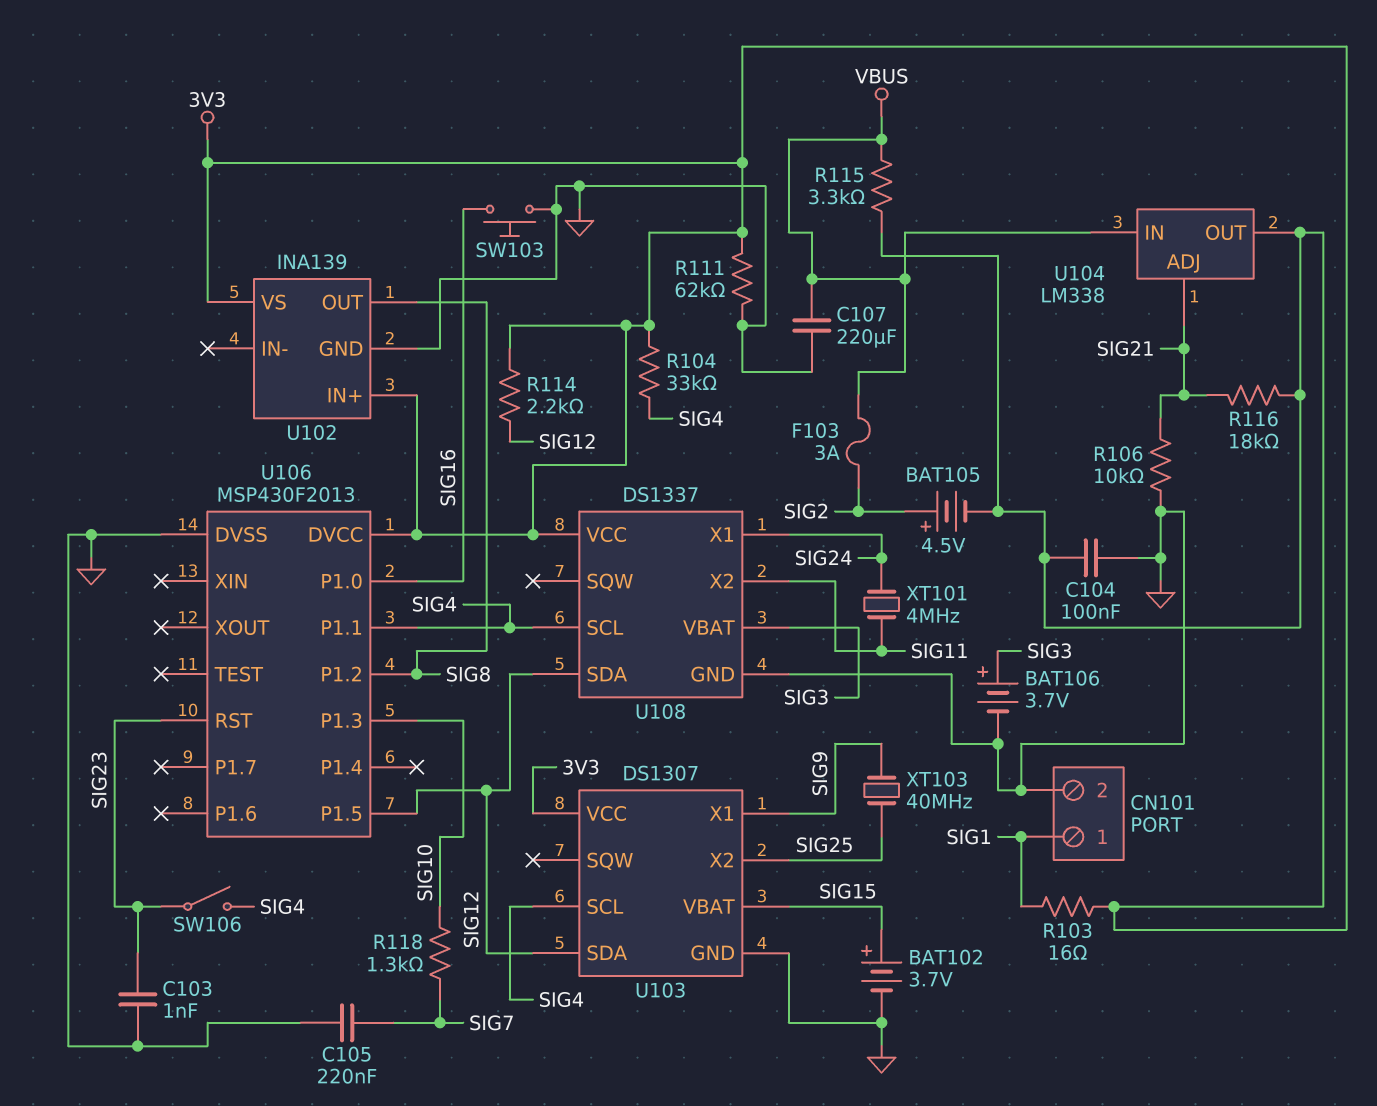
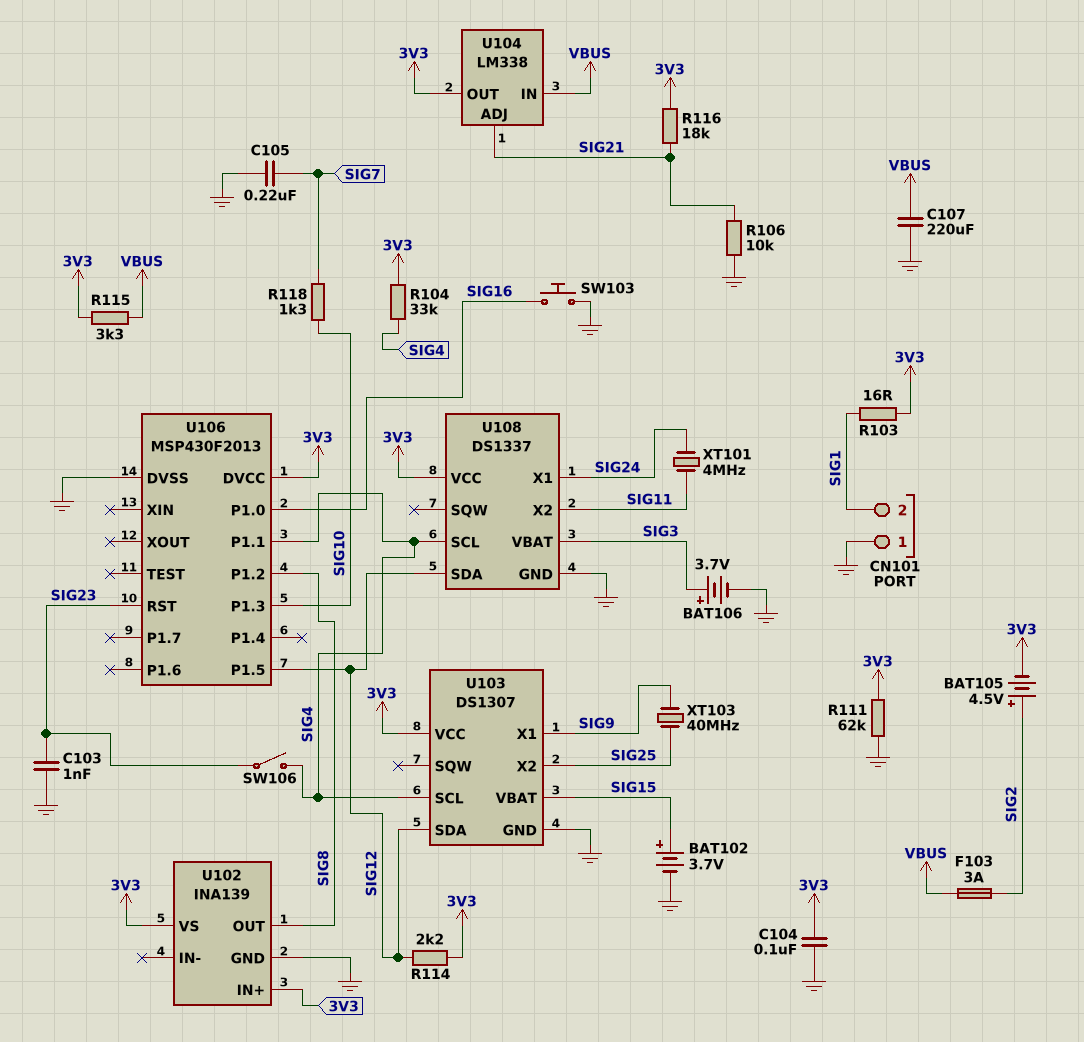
CN101 pin 1: SIG1 -> GND
CN101 pin 2: GND -> SIG1

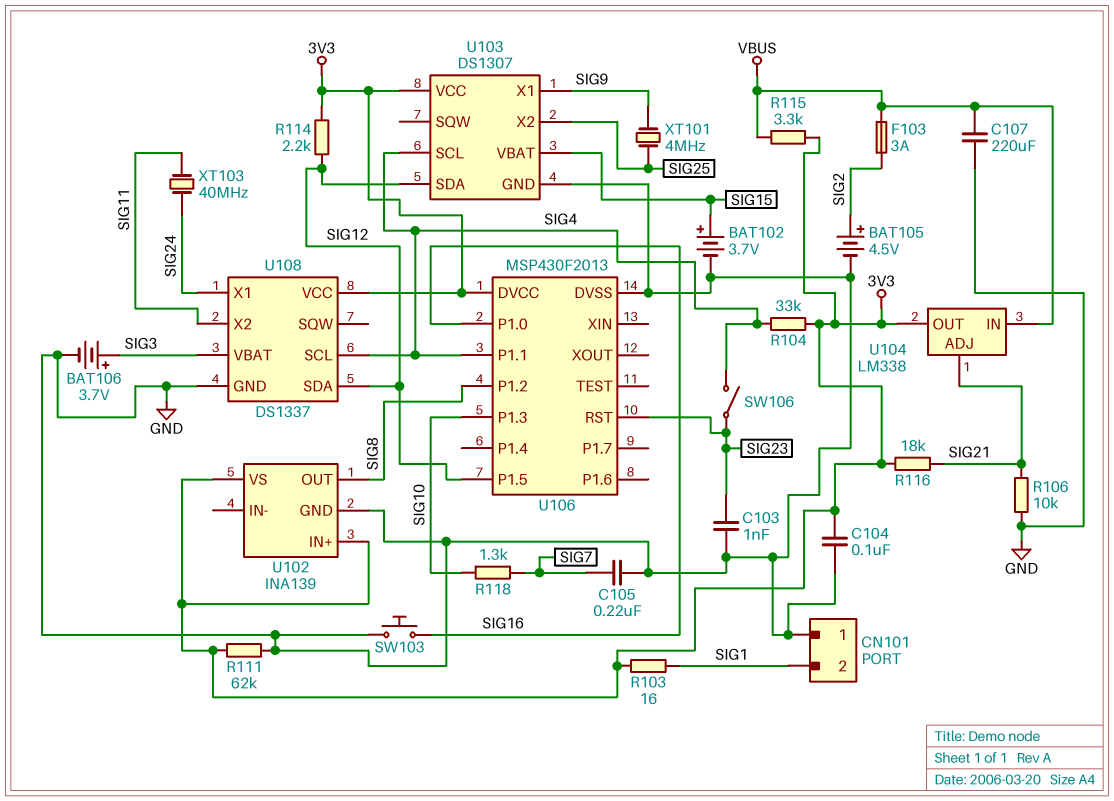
BAT105: 4.5V (plus SIG2, minus 3V3) -> 4.5V (plus SIG2, minus GND)
XT101: 4MHz (SIG11, SIG24) -> 4MHz (SIG9, SIG25)
XT103: 40MHz (SIG9, SIG25) -> 40MHz (SIG11, SIG24)

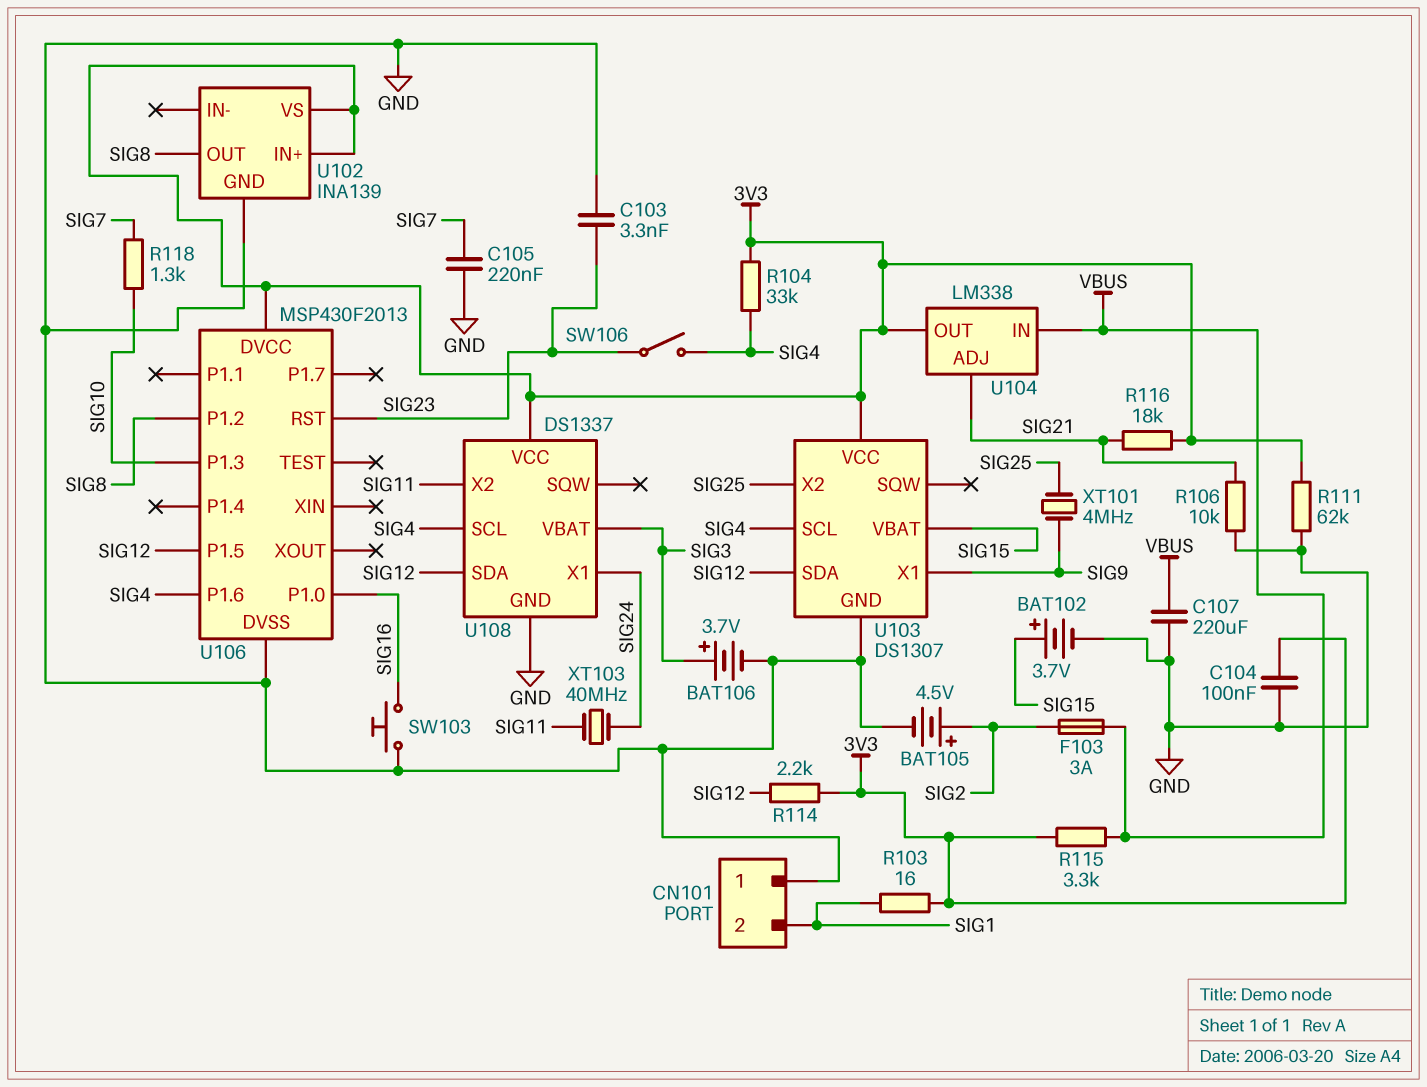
C103: 1nF (GND, SIG23) -> 3.3nF (GND, SIG23)
U106 pin P1.1: SIG4 -> none
U106 pin P1.6: none -> SIG4

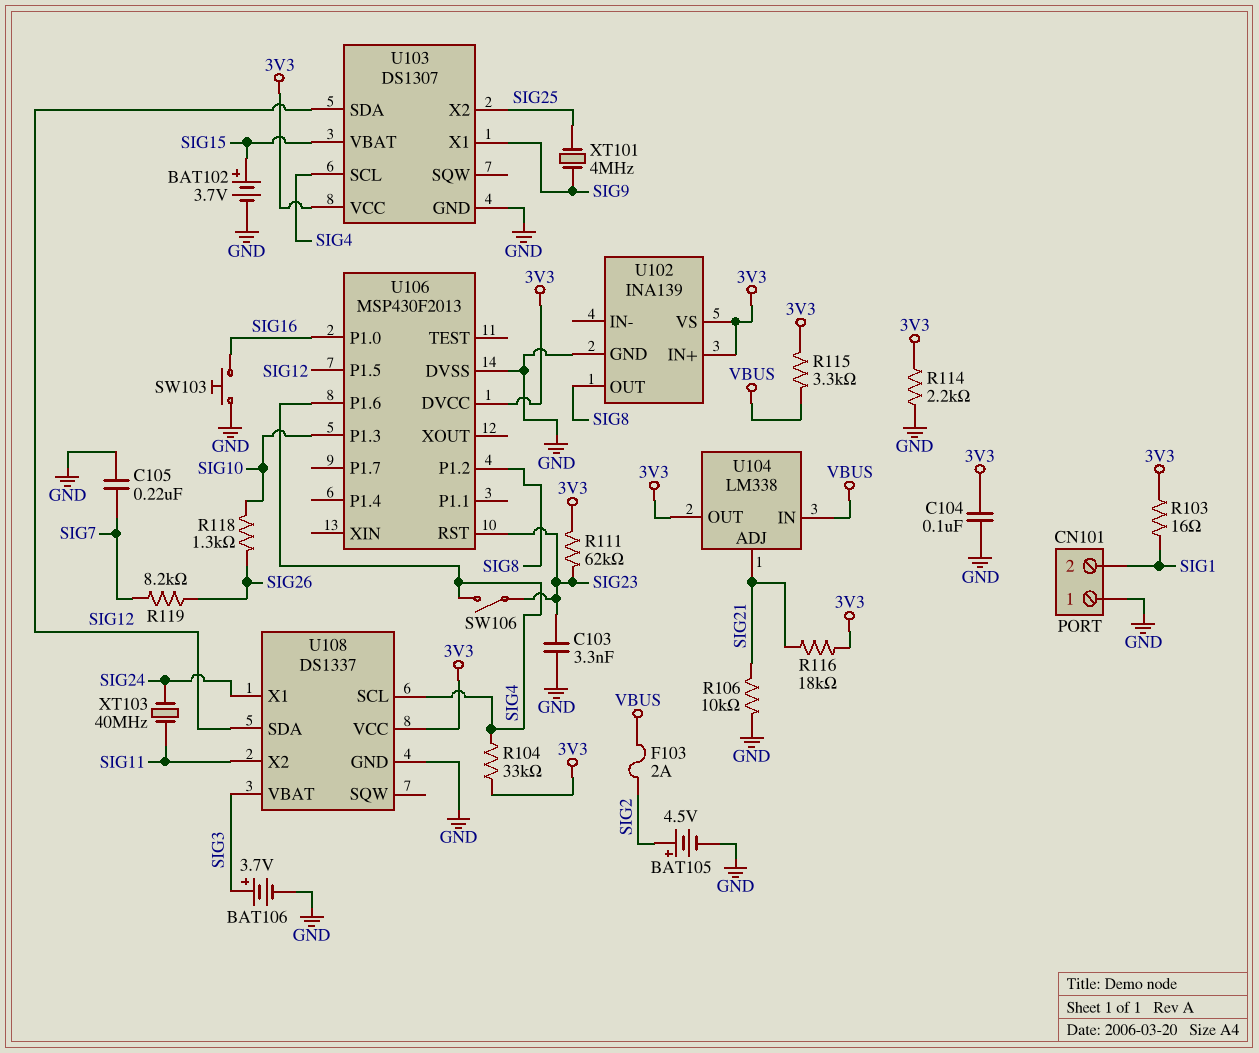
C107: 220uF (GND, VBUS) -> none
F103: 3A (SIG2, VBUS) -> 2A (SIG2, VBUS)
R111: 62k (3V3, GND) -> 62k (3V3, SIG23)
R114: 2.2k (3V3, SIG12) -> 2.2k (3V3, GND)
R118: 1.3k (SIG7, SIG10) -> 1.3k (SIG10, SIG26)
R119: none -> 8.2k (SIG7, SIG26)

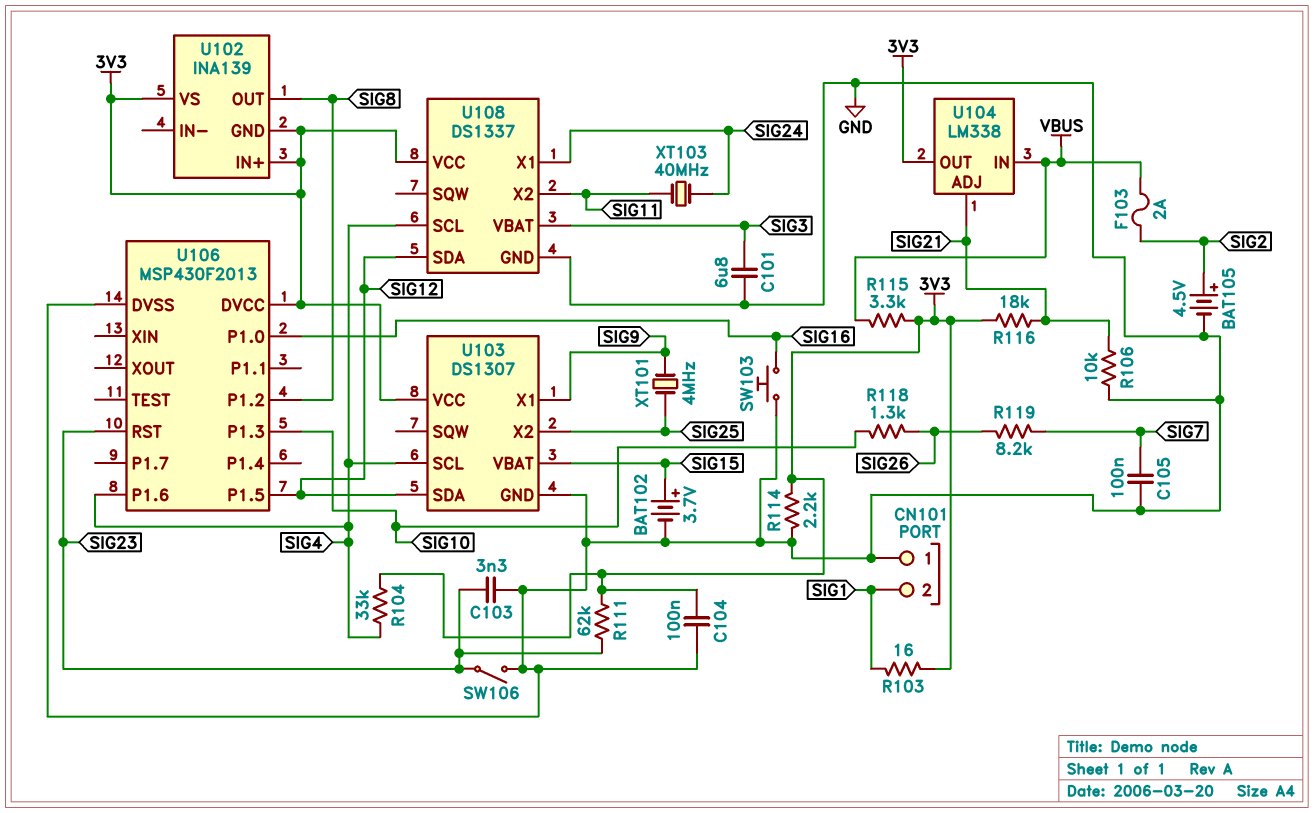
BAT106: 3.7V (plus SIG3, minus GND) -> none
C101: none -> 6.8uF (GND, SIG3)
C105: 220nF (GND, SIG7) -> 100nF (GND, SIG7)
SW106: switch (SIG4, SIG23) -> switch (GND, SIG23)
U102 pin GND: GND -> 3V3

